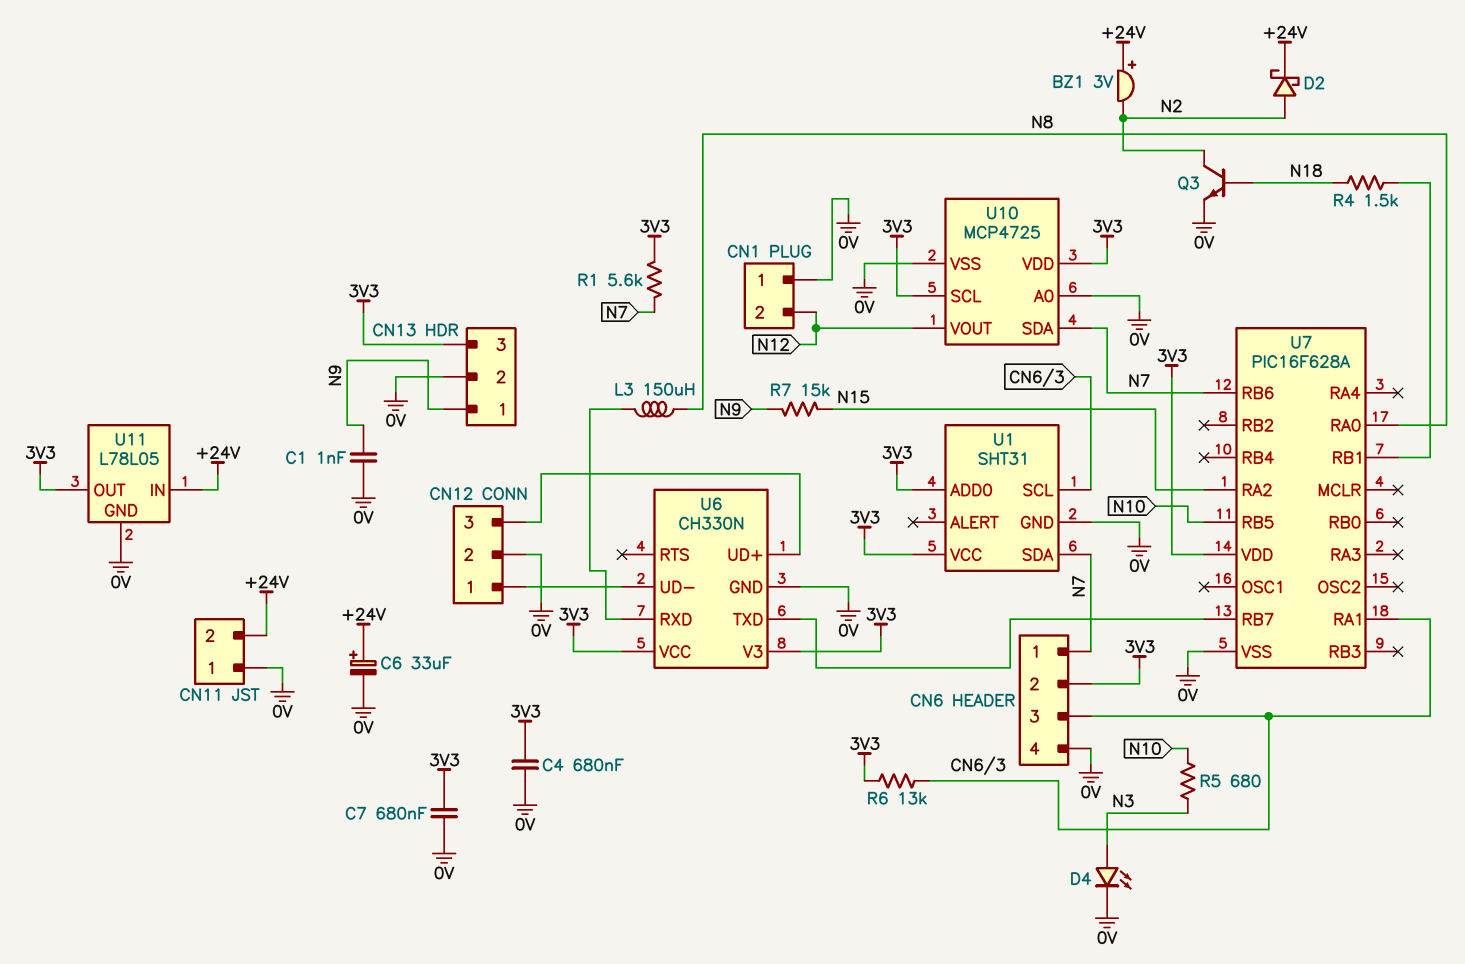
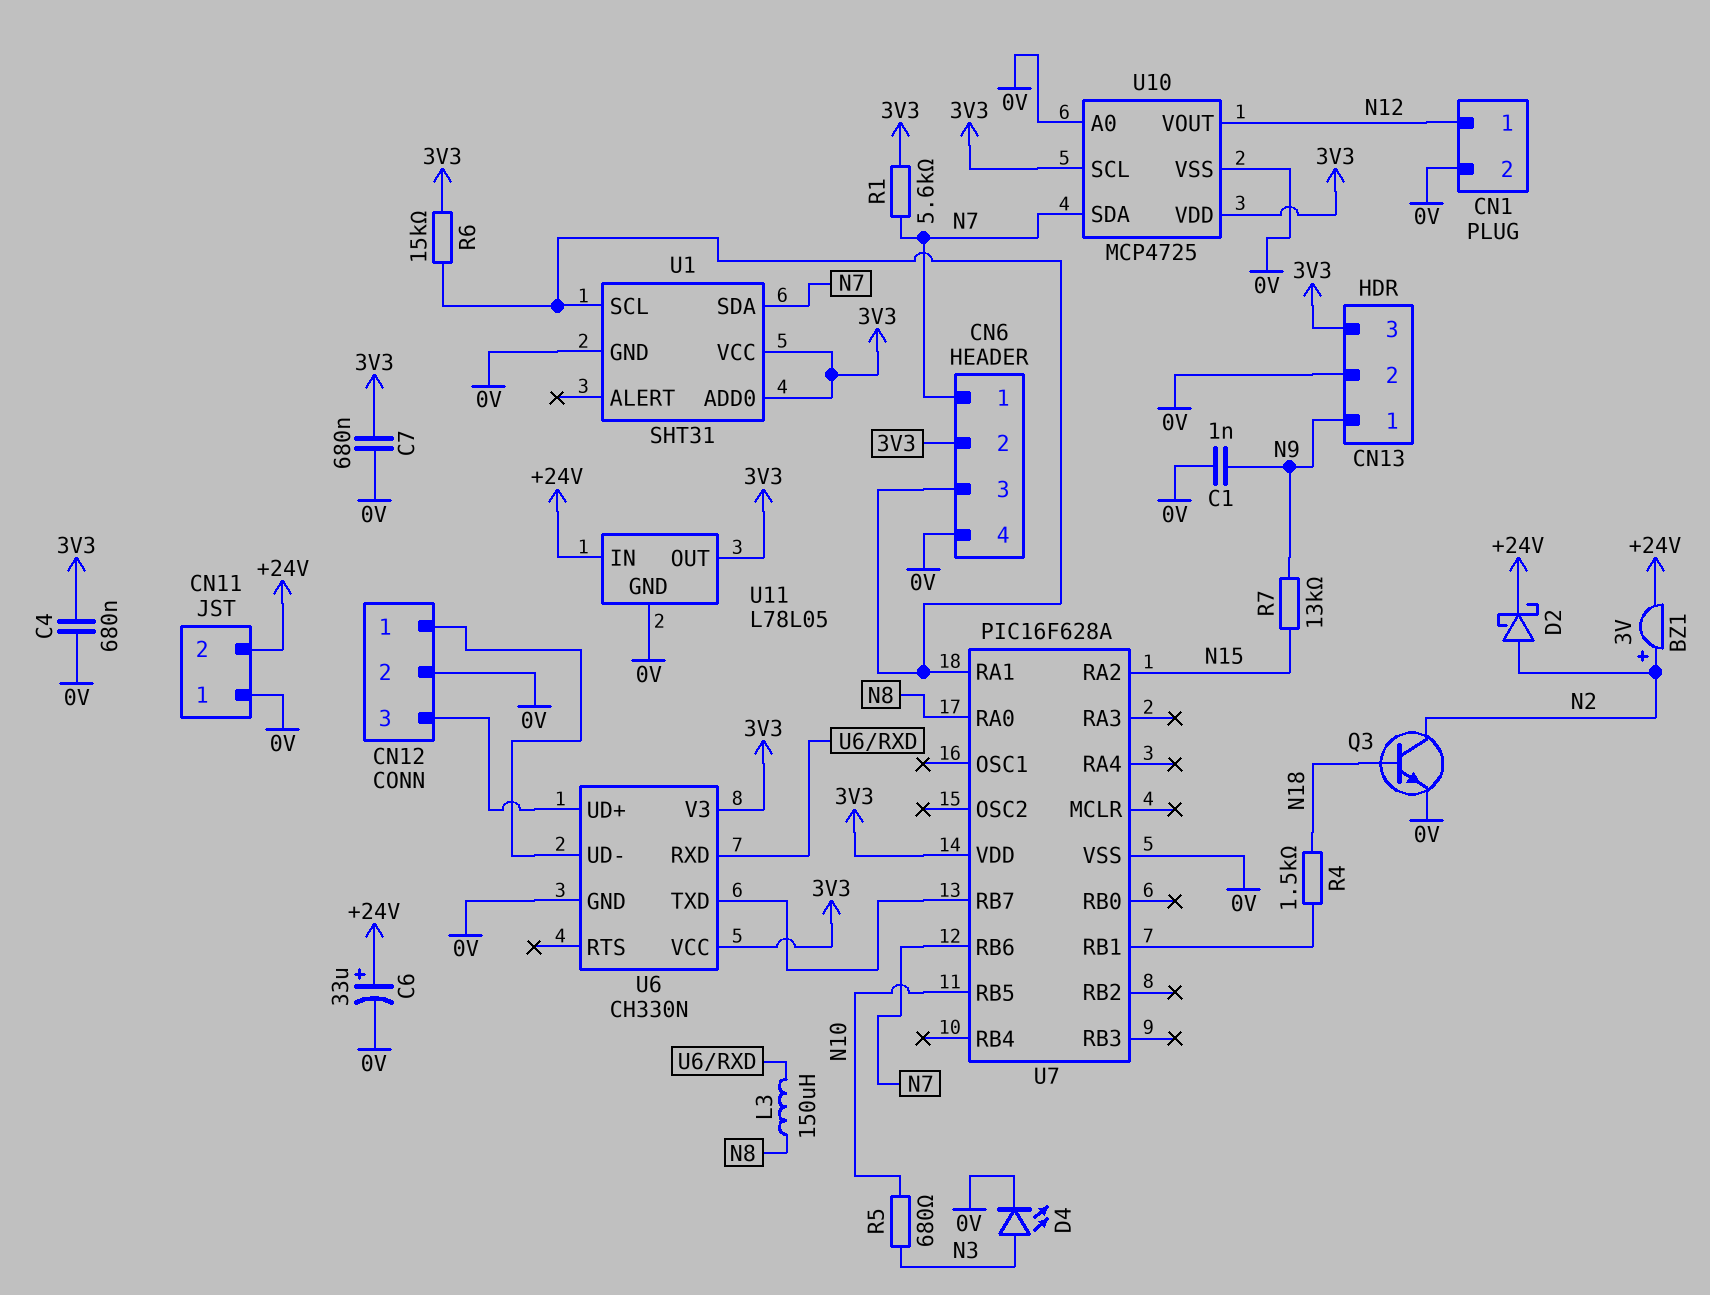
BZ1: buzzer 3V (plus +24V, minus N2) -> buzzer 3V (plus N2, minus +24V)
CN1 pin 1: 0V -> N12
CN1 pin 2: N12 -> 0V
R6: 13k (3V3, CN6/3) -> 15k (3V3, CN6/3)
R7: 15k (N9, N15) -> 13k (N9, N15)

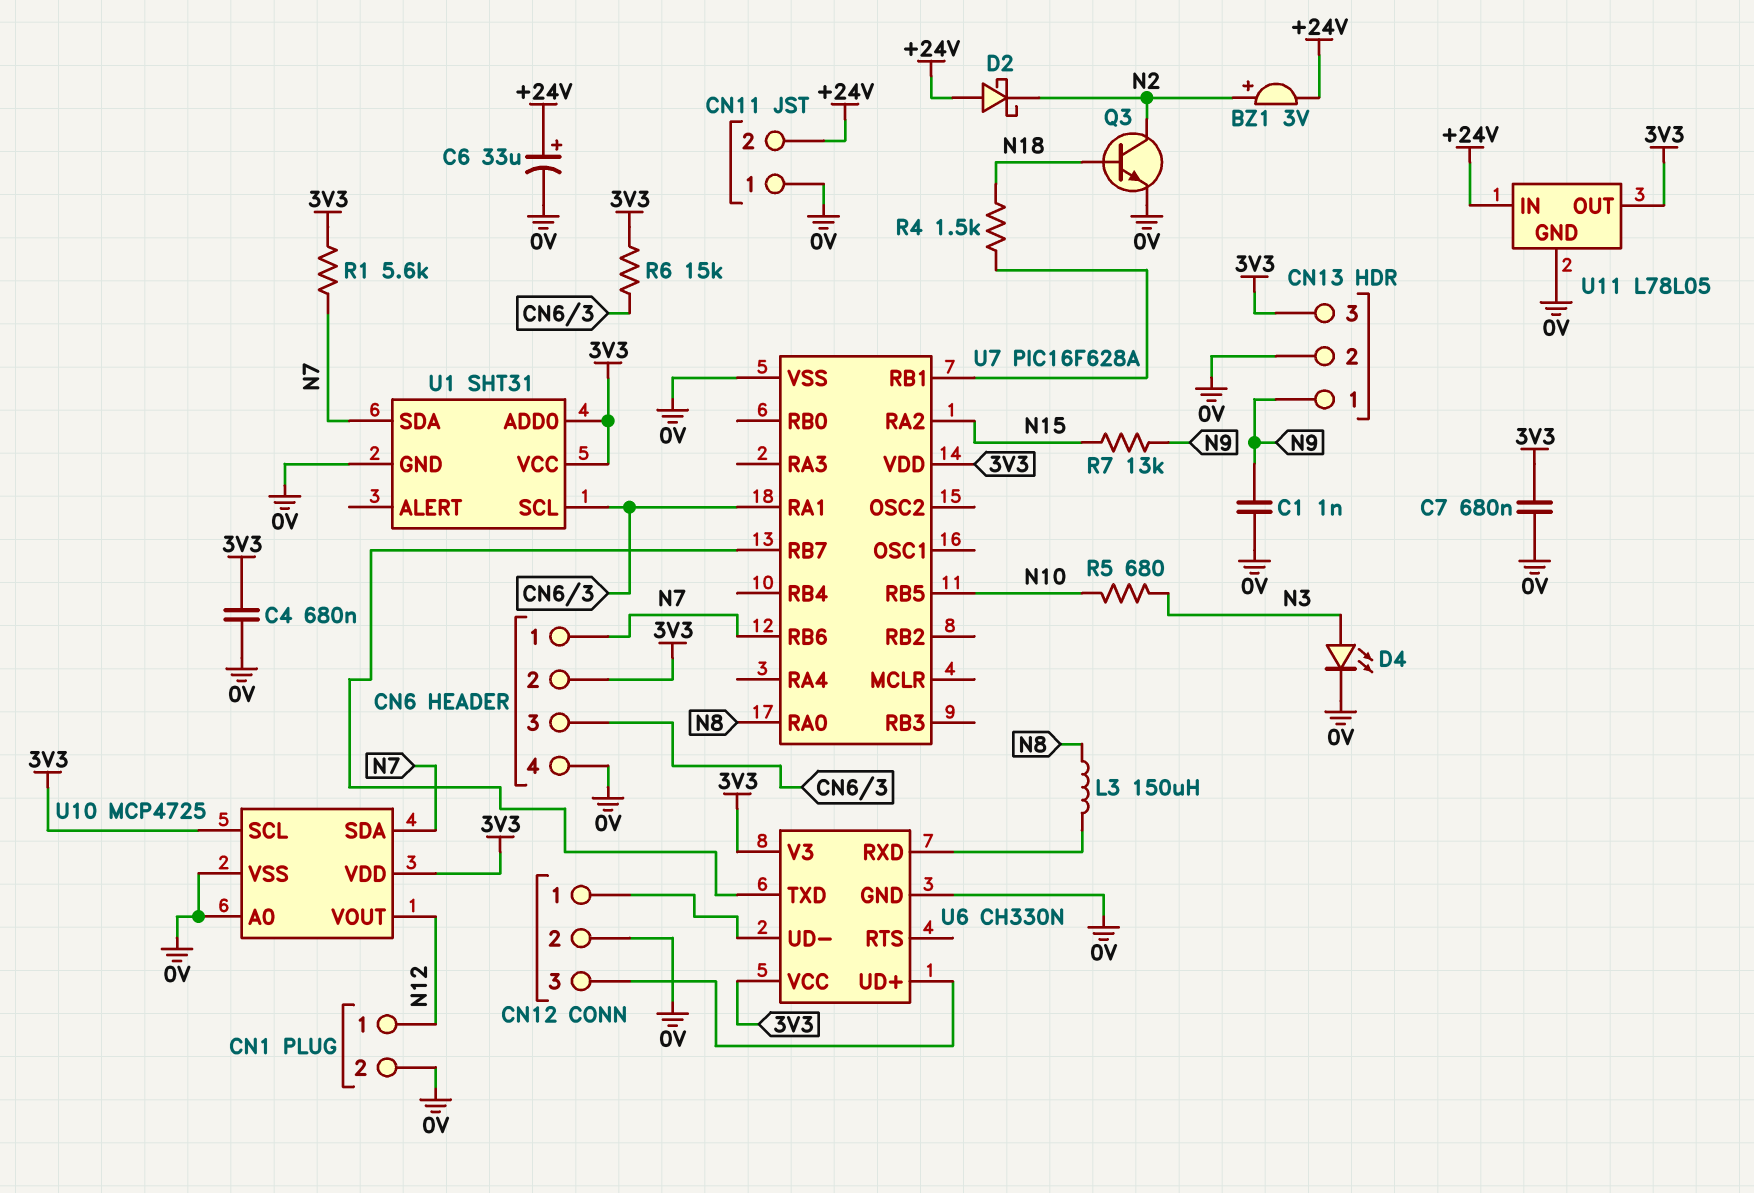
D2: schottky (A N2, K +24V) -> schottky (A +24V, K N2)

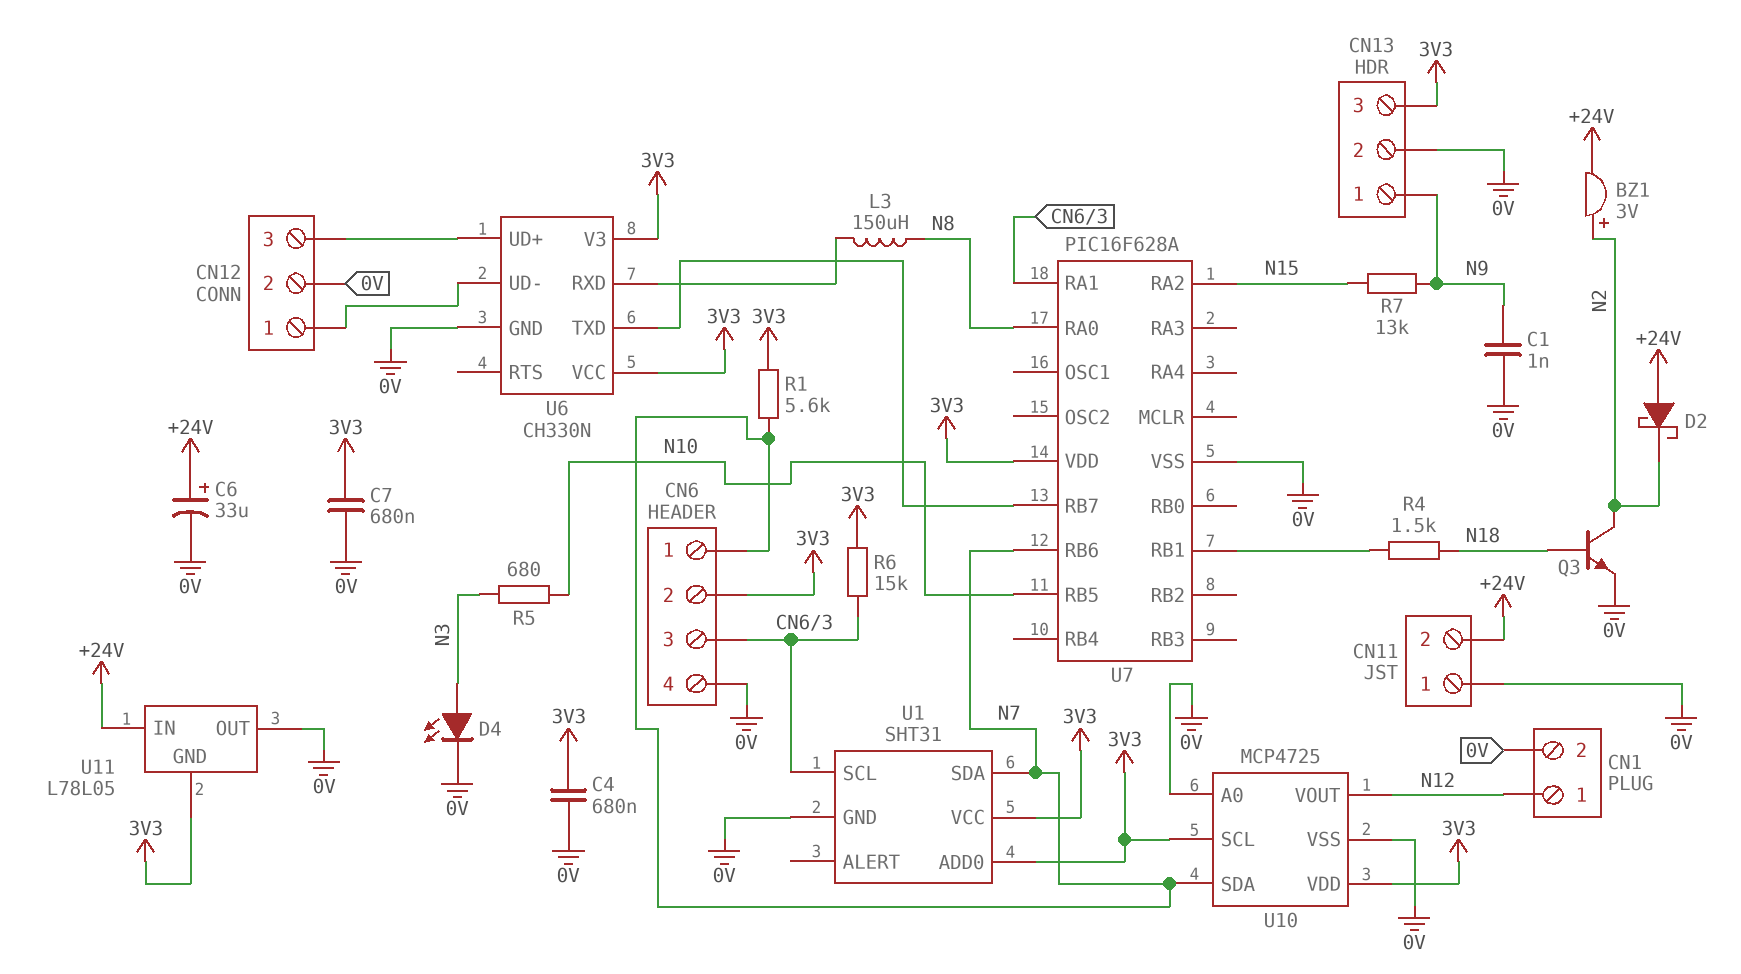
U11 pin GND: 0V -> 3V3
U11 pin OUT: 3V3 -> 0V

